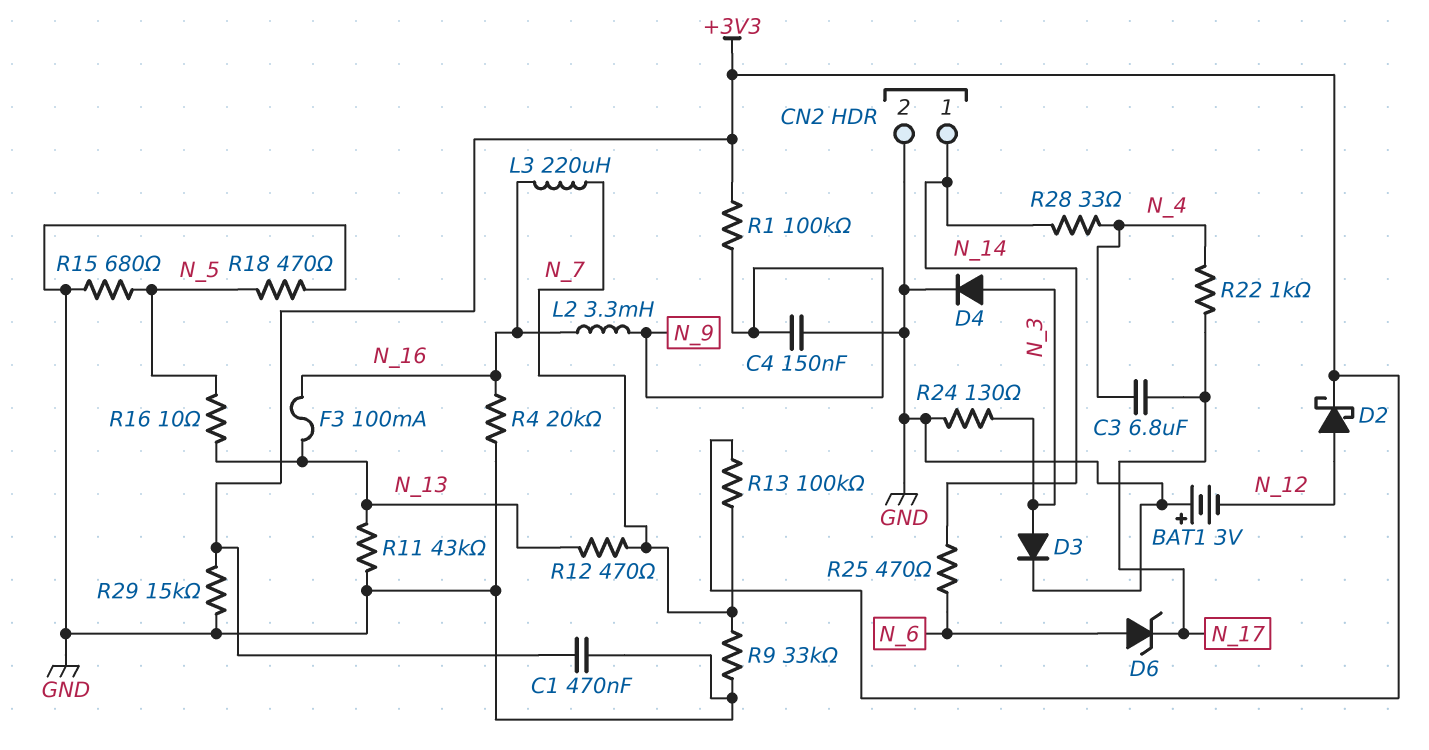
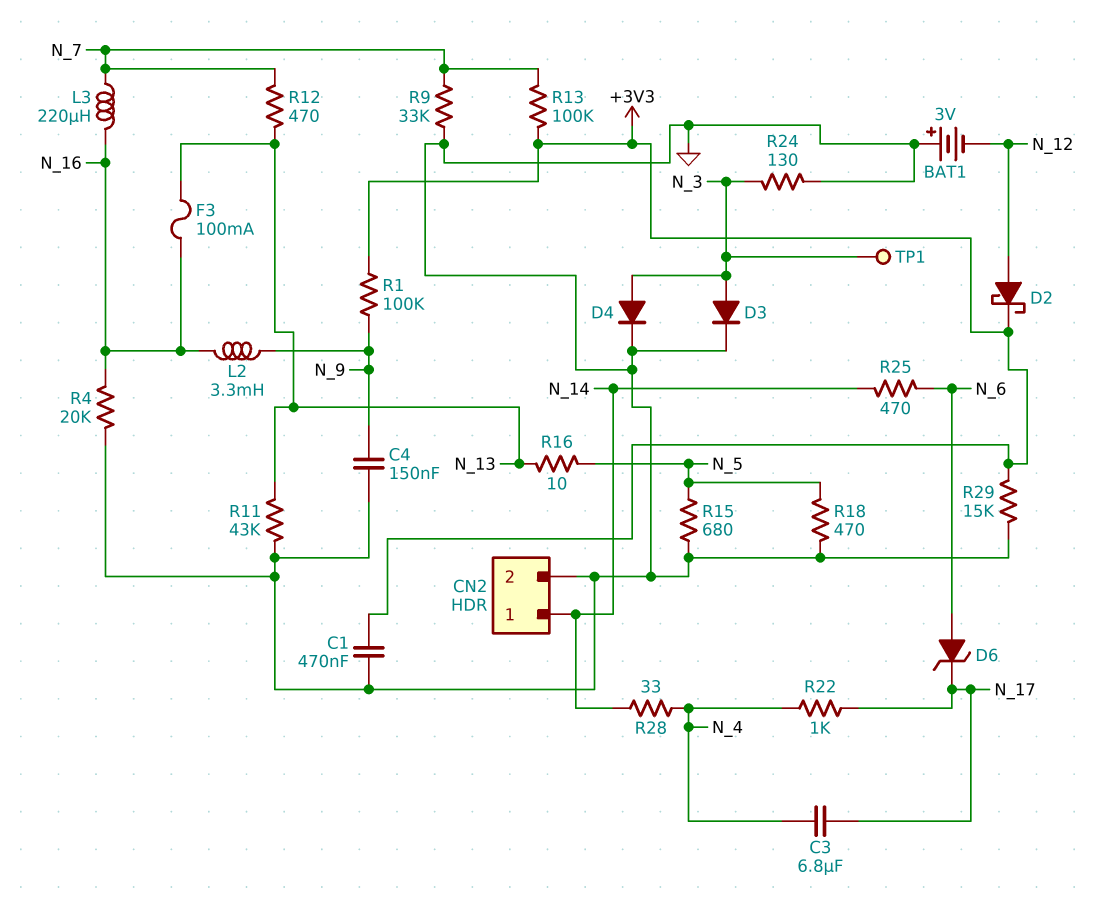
TP1: none -> test point (N_3)

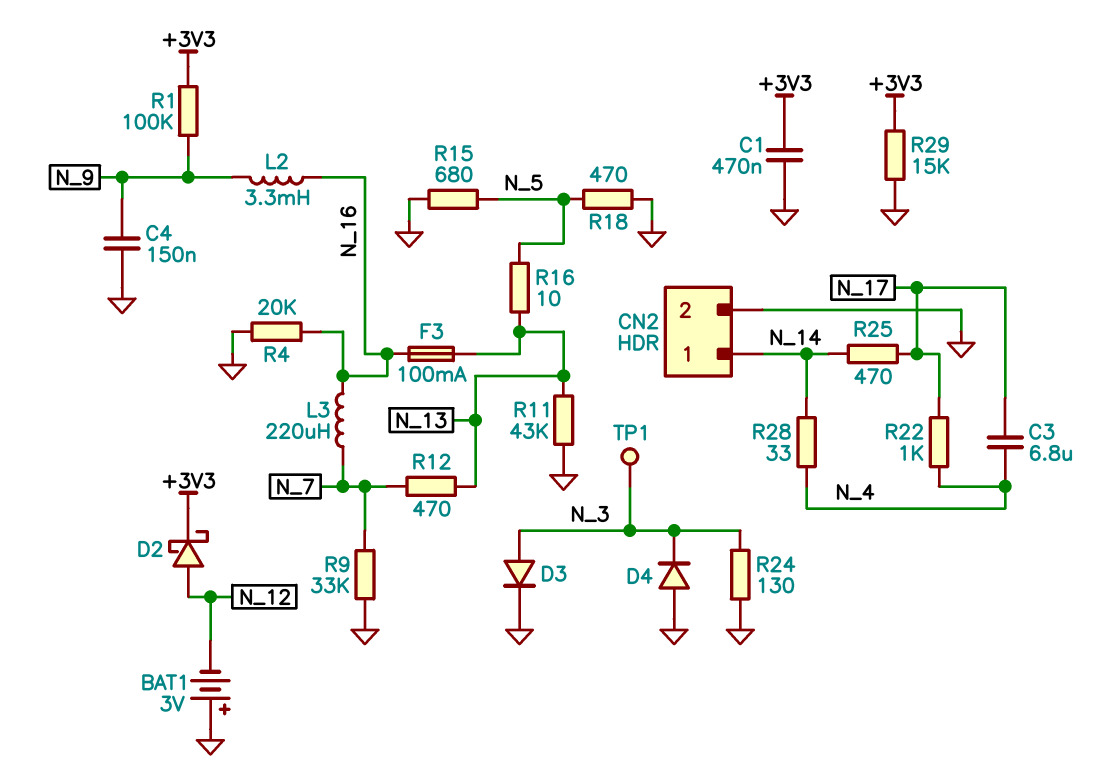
D4: diode (A N_3, K GND) -> diode (A GND, K N_3)
D6: zener (A N_6, K N_17) -> none
R13: 100k (+3V3, N_7) -> none
R25: 470 (N_6, N_14) -> 470 (N_14, N_17)

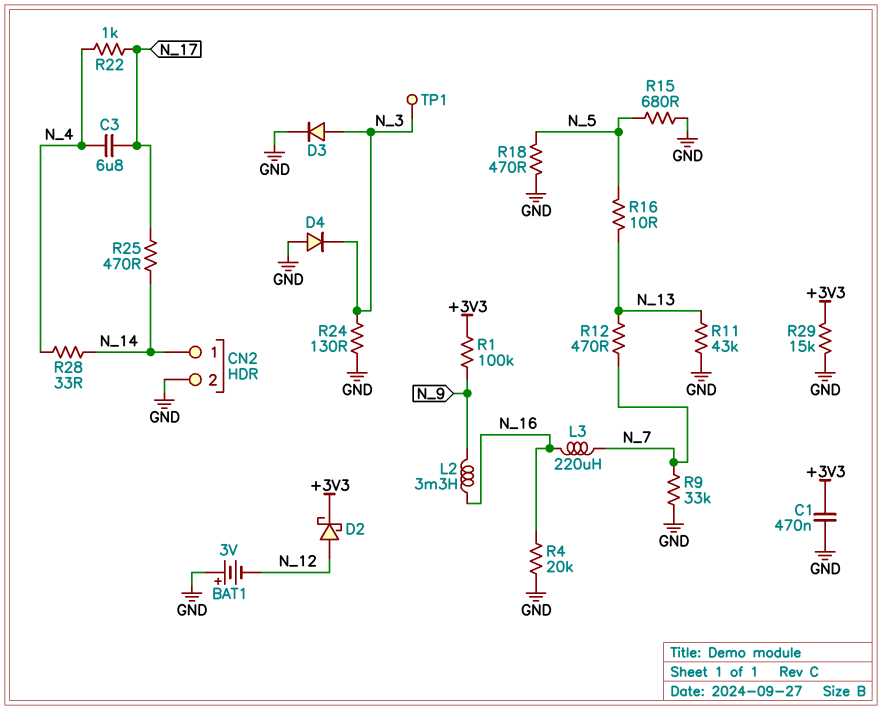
C4: 150nF (GND, N_9) -> none
F3: 100mA (N_13, N_16) -> none

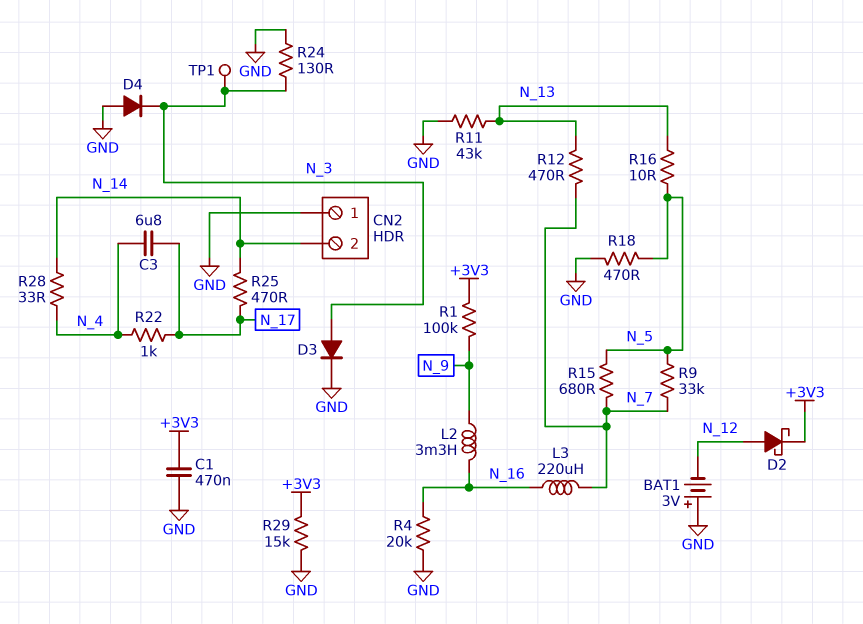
CN2 pin 1: N_14 -> GND
CN2 pin 2: GND -> N_14
R9: 33k (GND, N_7) -> 33k (N_5, N_7)
R15: 680 (GND, N_5) -> 680 (N_5, N_7)

